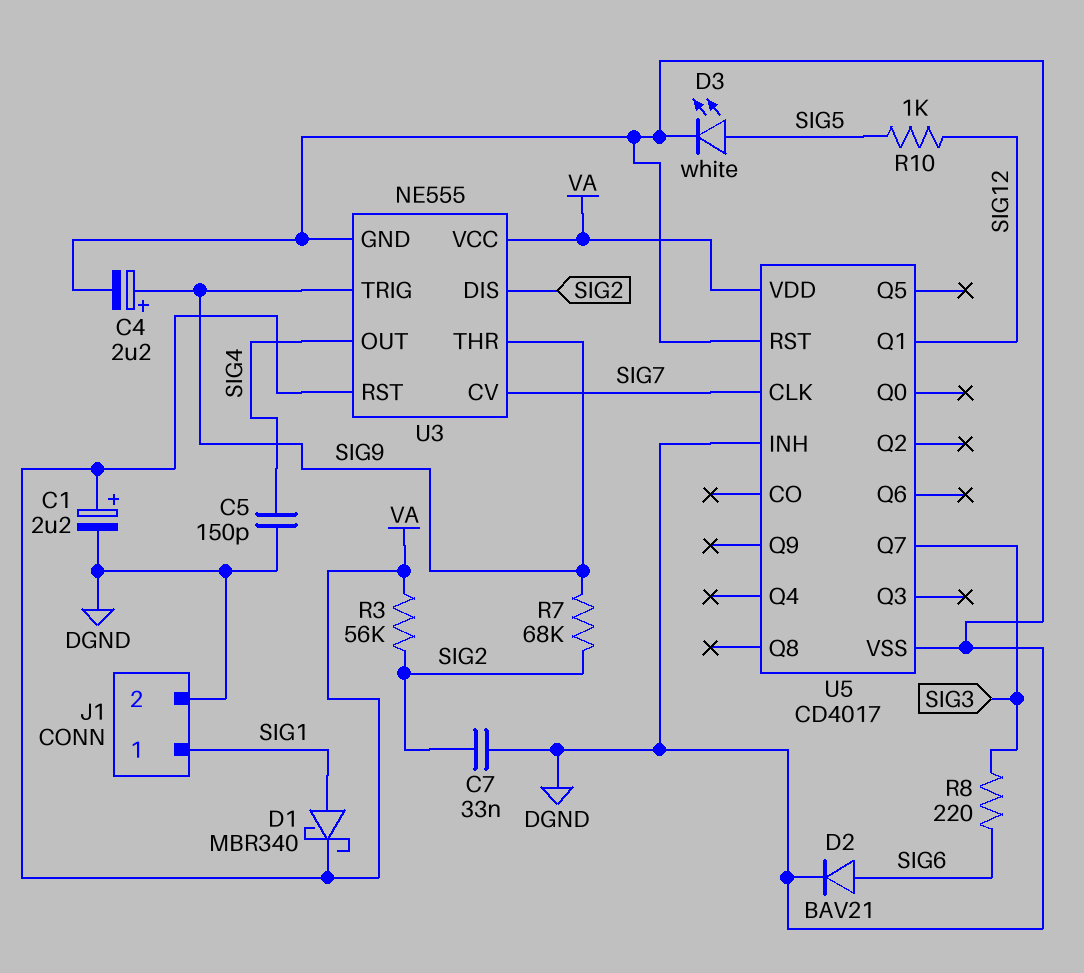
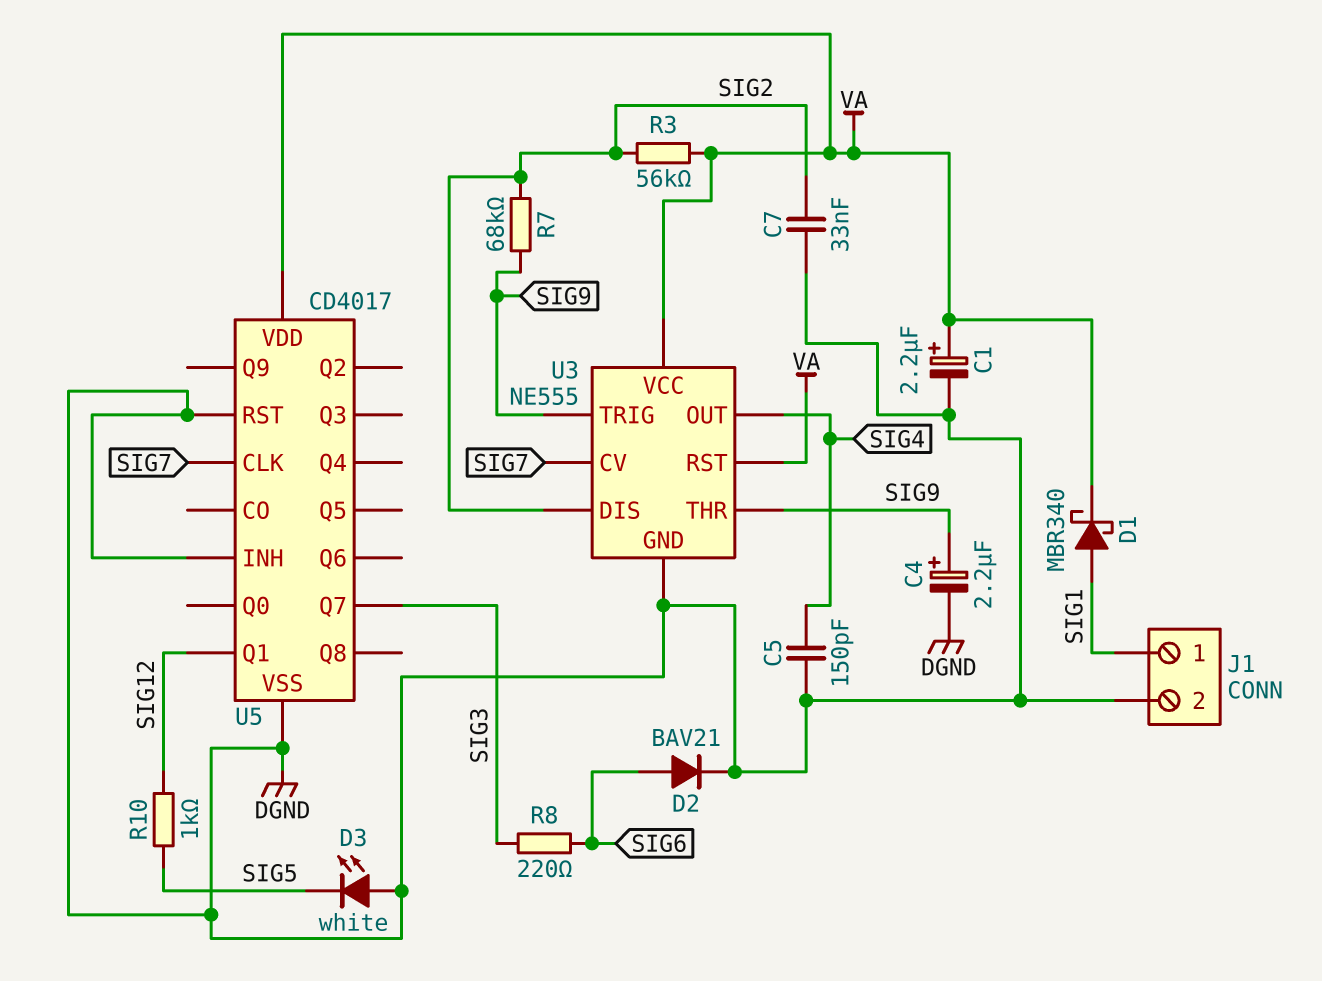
D3: LED white (A SIG5, K DGND) -> LED white (A DGND, K SIG5)

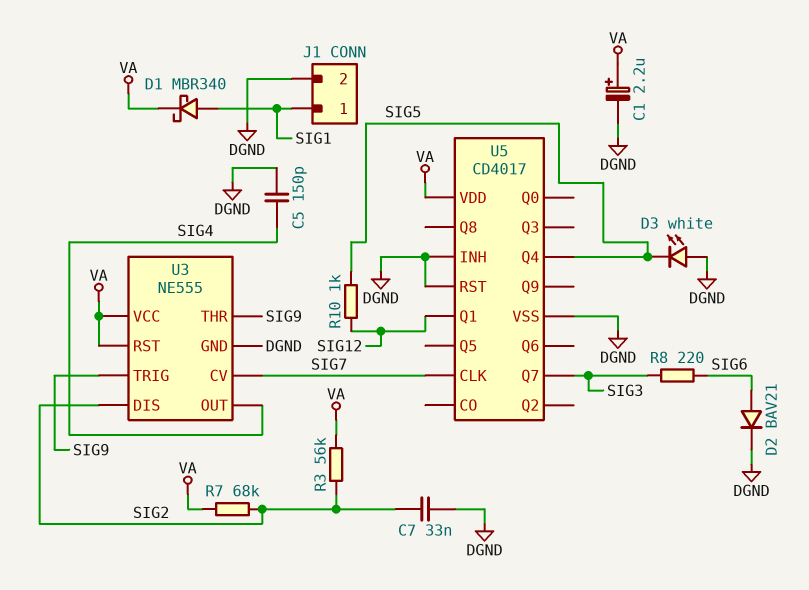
C4: 2.2uF (plus SIG9, minus DGND) -> none
R7: 68k (SIG2, SIG9) -> 68k (SIG2, VA)
U5 pin Q4: none -> SIG5

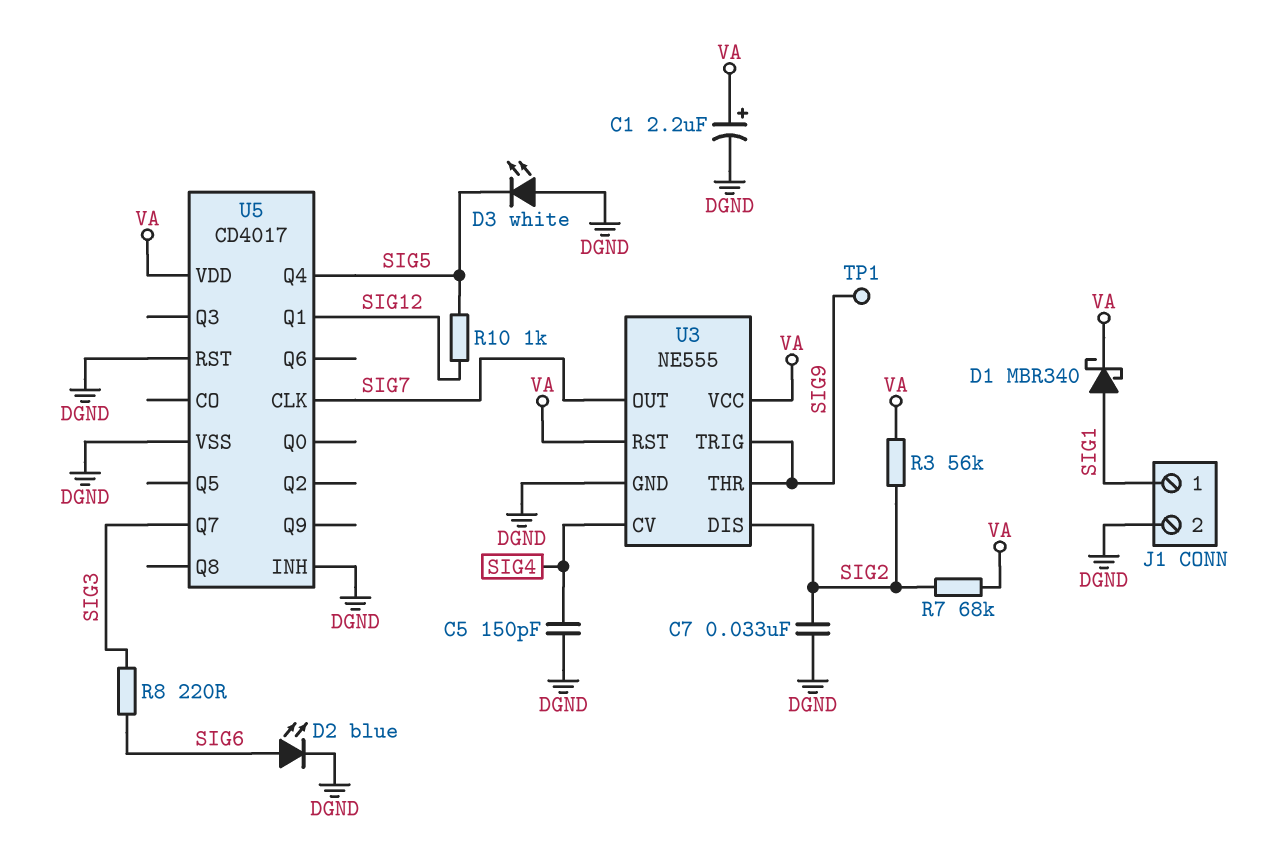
D2: diode BAV21 (A SIG6, K DGND) -> LED blue (A SIG6, K DGND)
TP1: none -> test point (SIG9)
U3 pin CV: SIG7 -> SIG4
U3 pin OUT: SIG4 -> SIG7

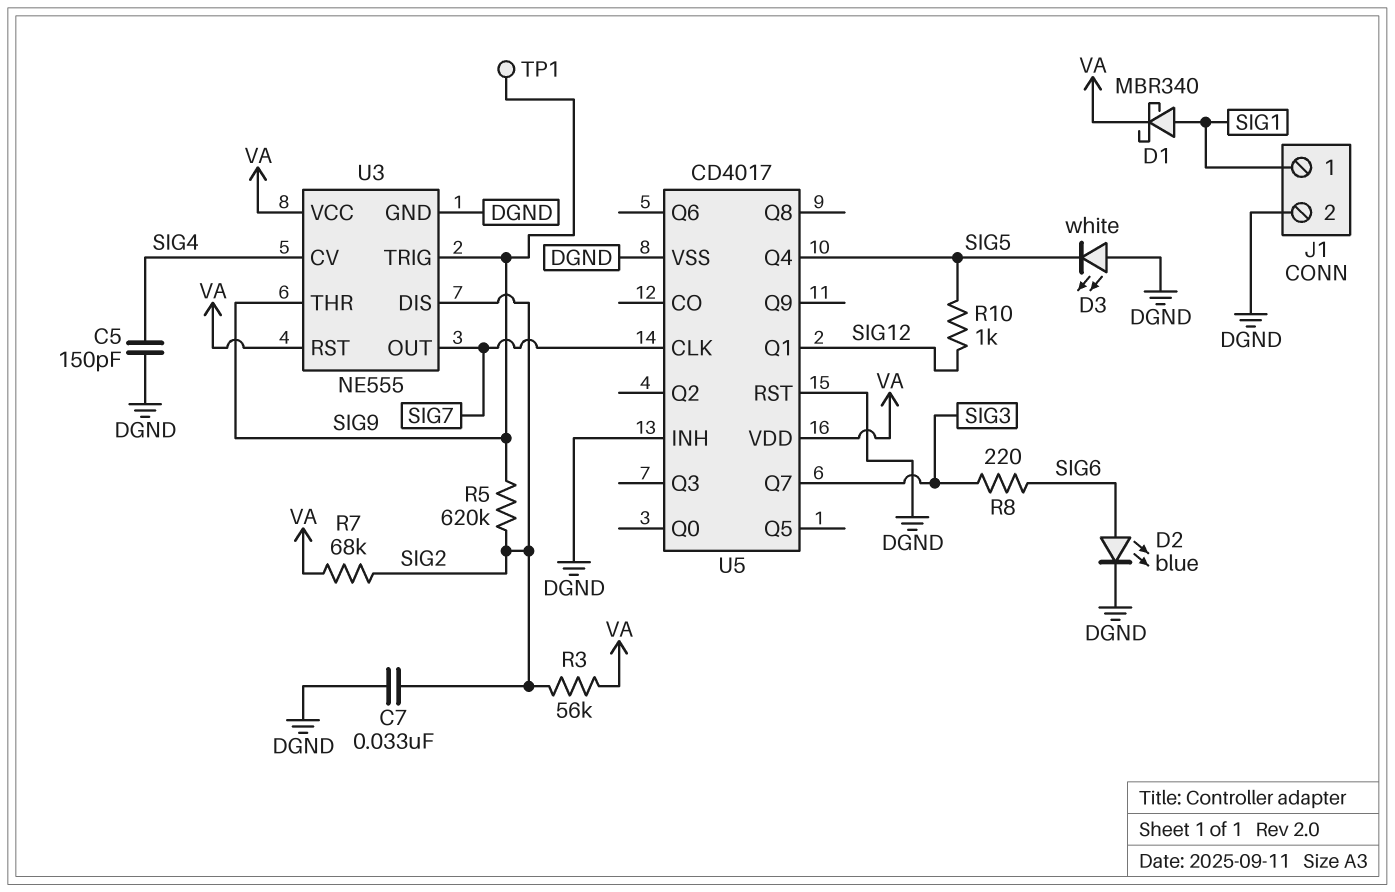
C1: 2.2uF (plus VA, minus DGND) -> none
R5: none -> 620k (SIG2, SIG9)

